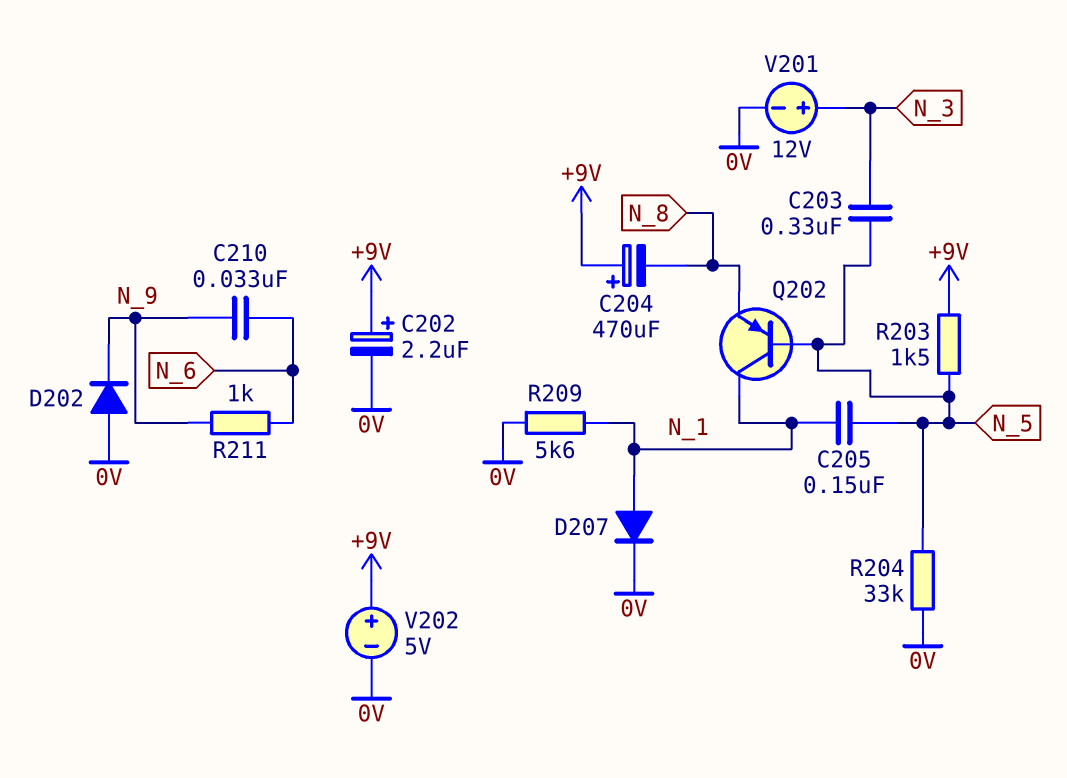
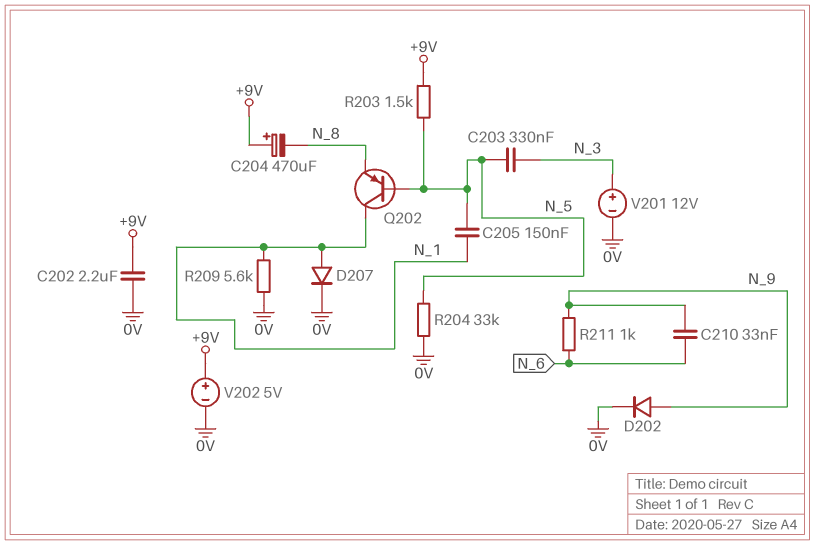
C202: 2.2uF (plus +9V, minus 0V) -> 2.2uF (+9V, 0V)
D202: diode (A 0V, K N_9) -> diode (A N_9, K 0V)

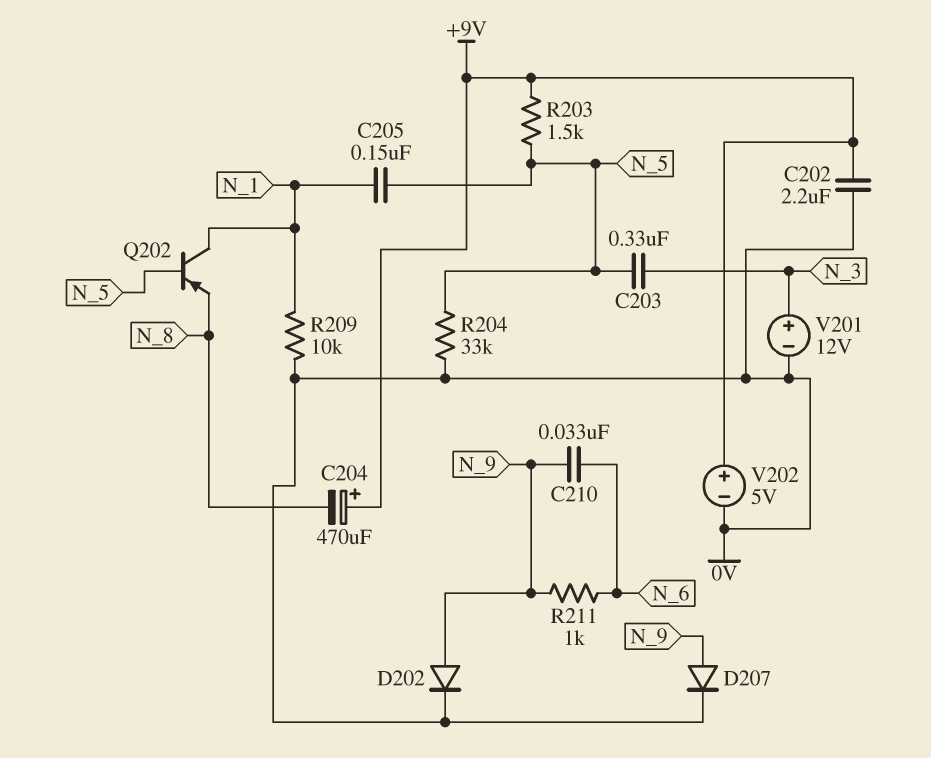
D207: diode (A N_1, K 0V) -> diode (A N_9, K 0V)
R209: 5.6k (0V, N_1) -> 10k (0V, N_1)

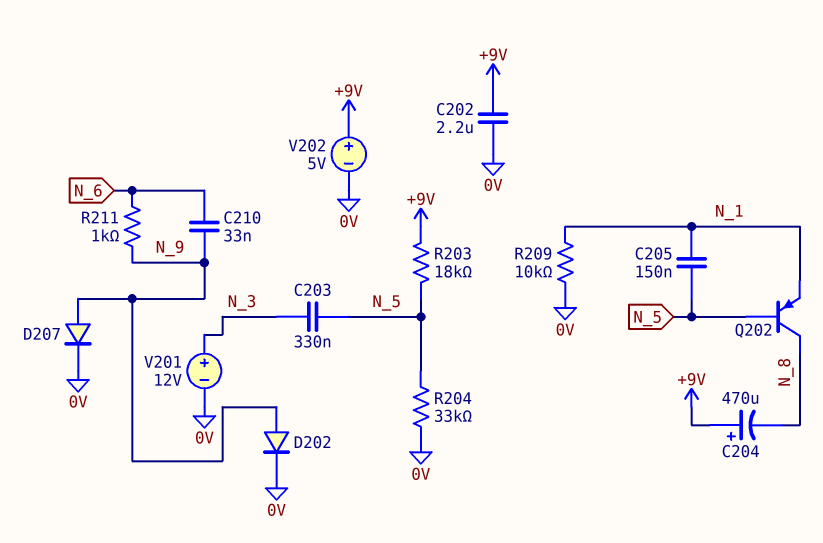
Q202: PNP (B N_5, C N_1, E N_8) -> PNP (B N_5, C N_8, E N_1)
R203: 1.5k (+9V, N_5) -> 18k (+9V, N_5)

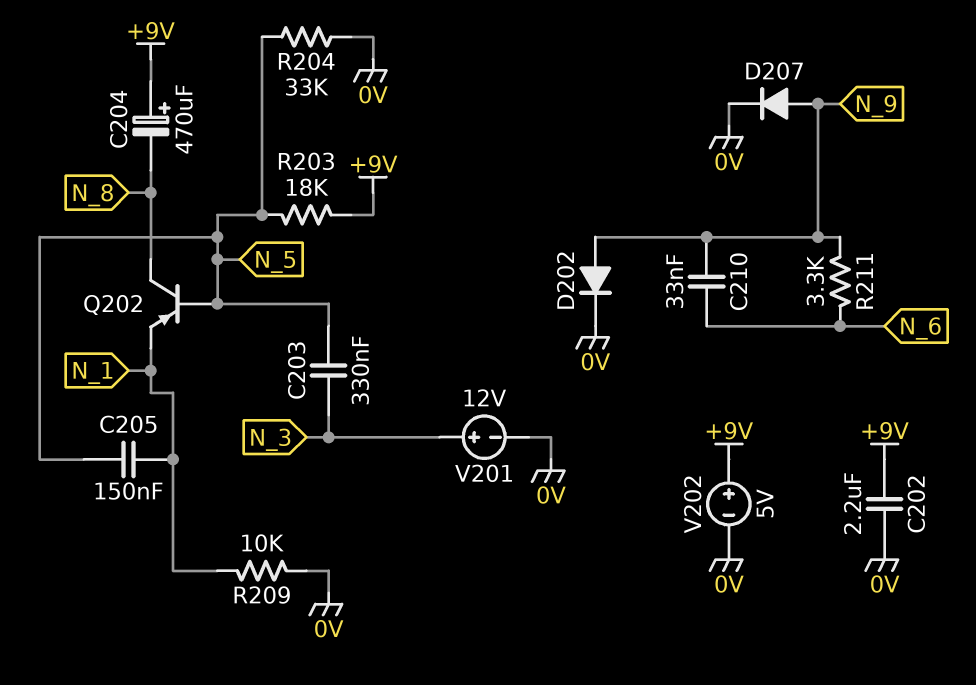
R211: 1k (N_6, N_9) -> 3.3k (N_6, N_9)

